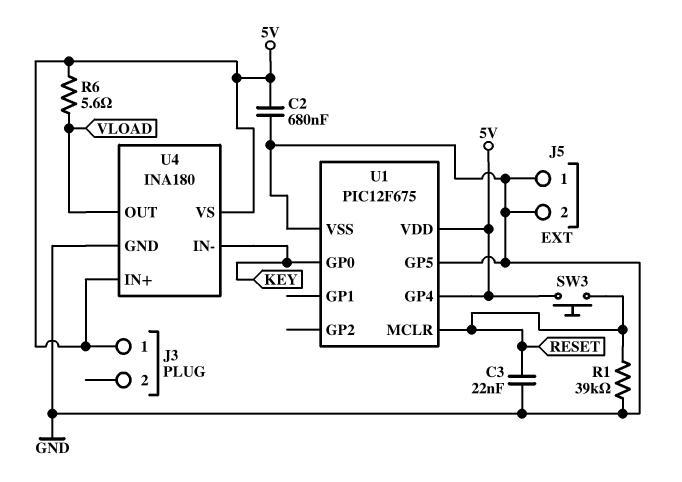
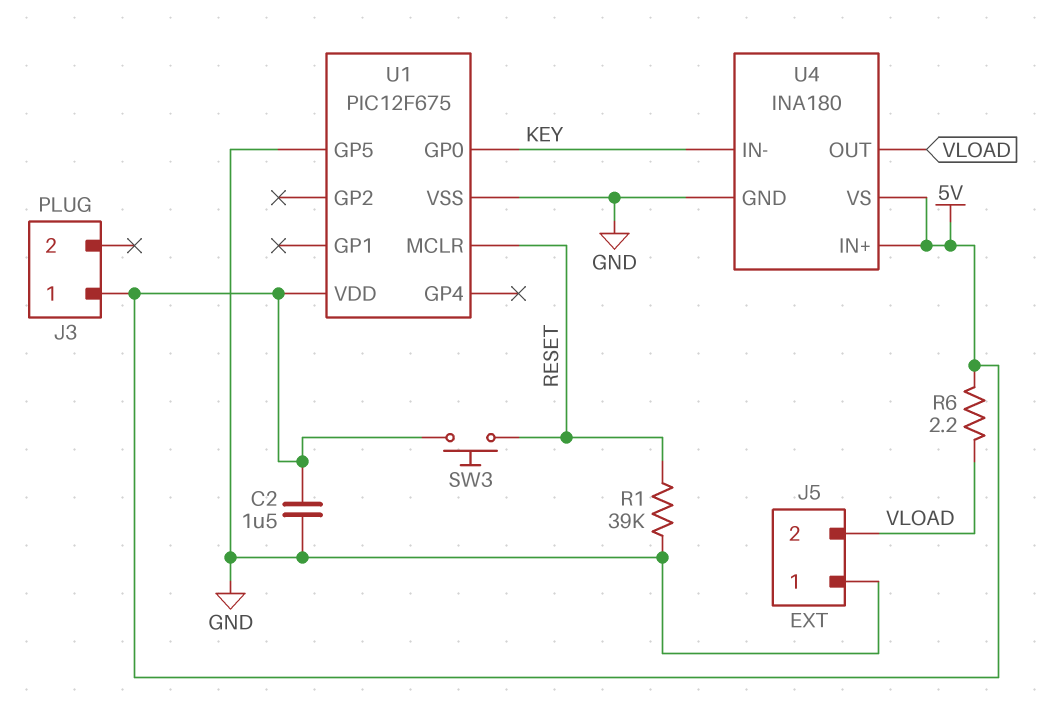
C2: 680nF (5V, GND) -> 1.5uF (5V, GND)
C3: 22nF (GND, RESET) -> none
J5 pin 2: GND -> VLOAD
R6: 5.6 (5V, VLOAD) -> 2.2 (5V, VLOAD)
U1 pin GP4: 5V -> none

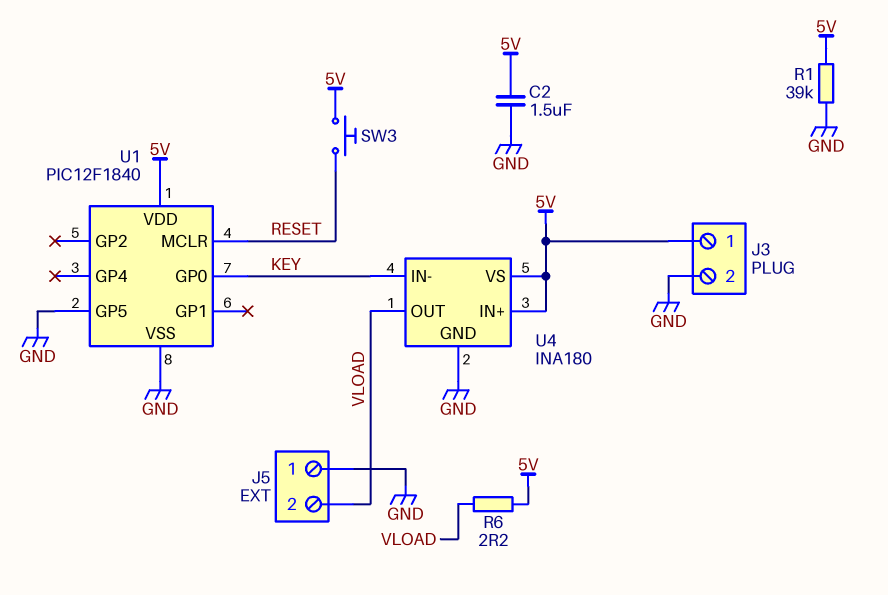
J3 pin 2: none -> GND
R1: 39k (GND, RESET) -> 39k (5V, GND)
U1: PIC12F675 -> PIC12F1840

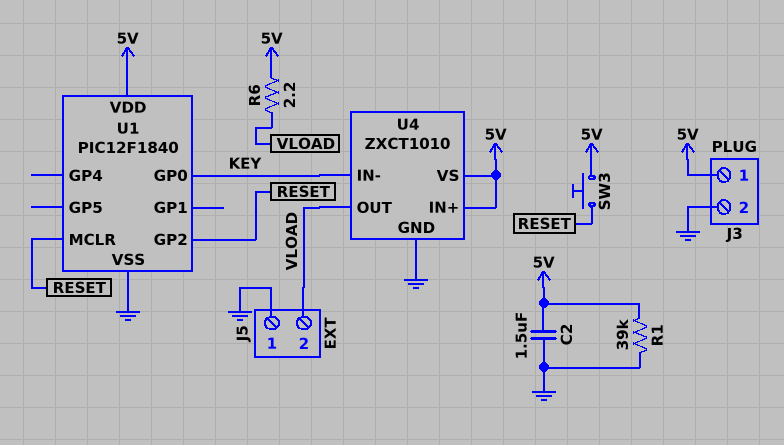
U1 pin GP2: none -> RESET
U1 pin GP5: GND -> none
U4: INA180 -> ZXCT1010

